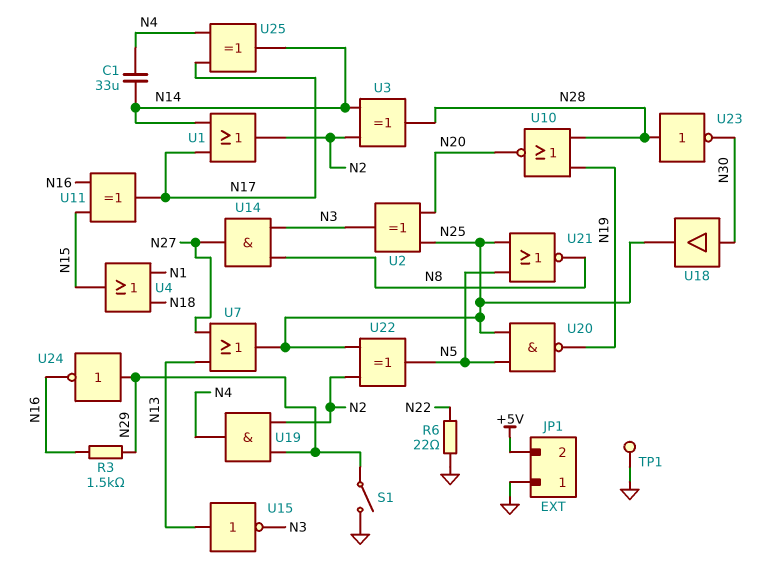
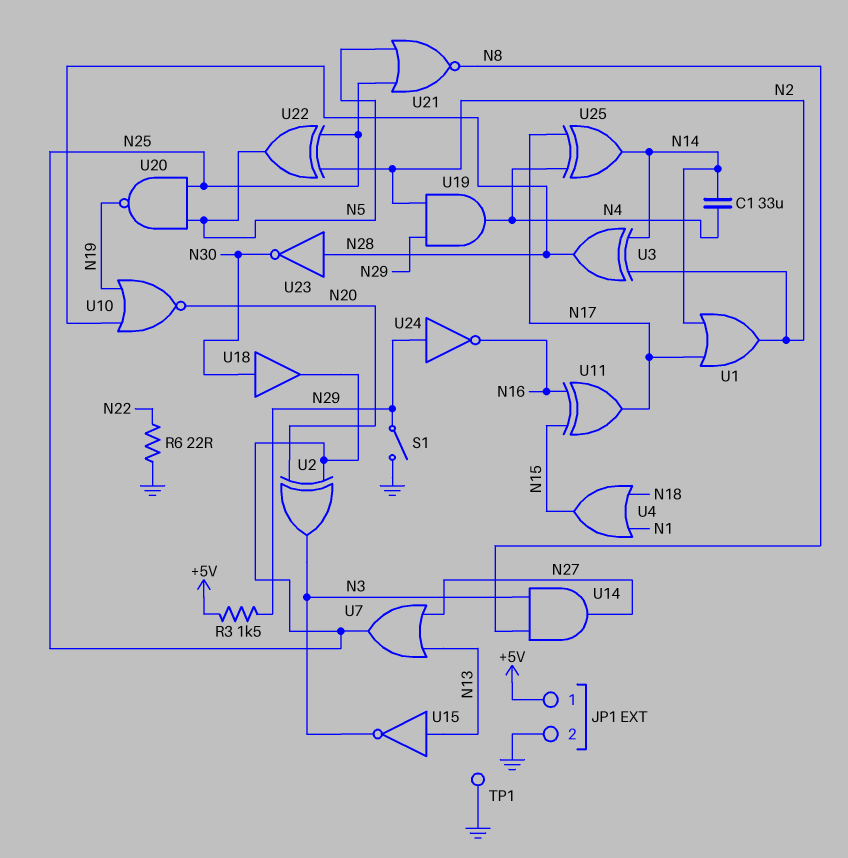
JP1 pin 1: GND -> +5V
JP1 pin 2: +5V -> GND
R3: 1.5k (N16, N29) -> 1.5k (+5V, N29)

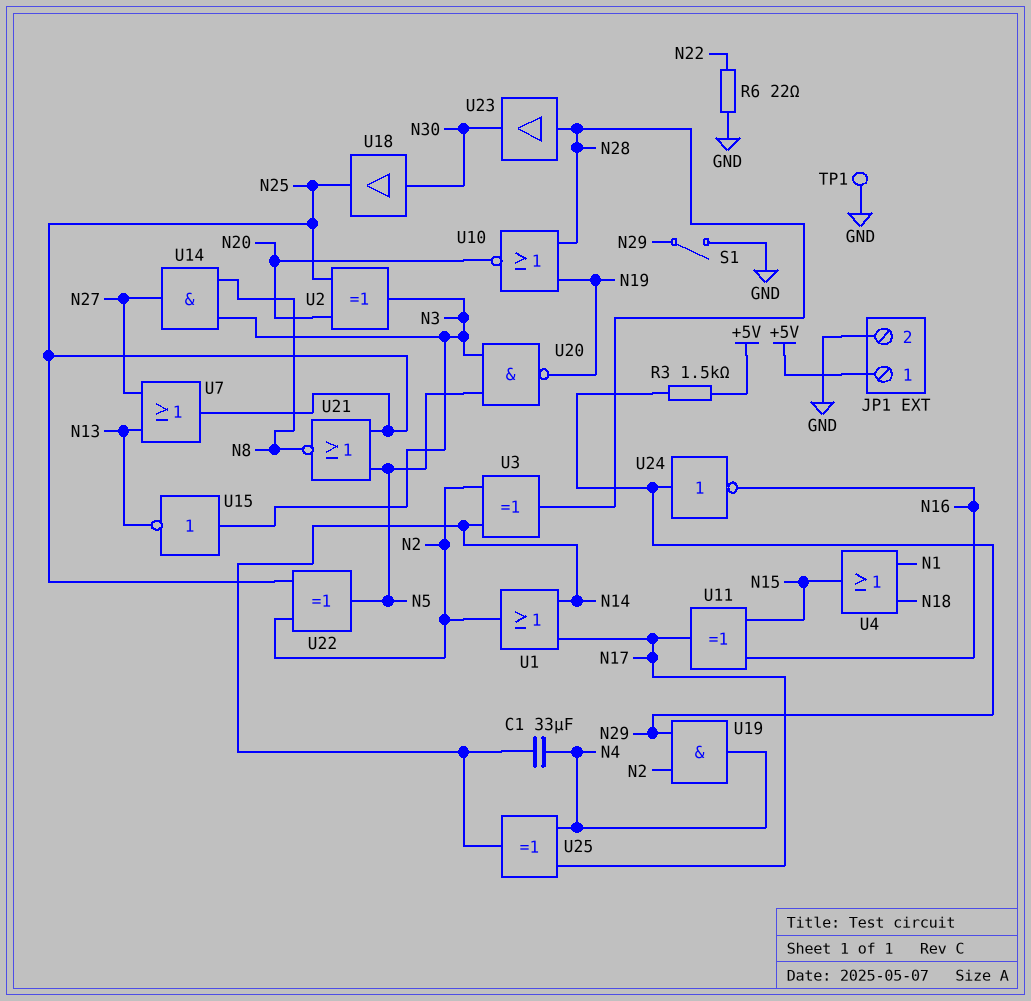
U15: NOT (in N13, out N3) -> NOT (in N3, out N13)
U20: NAND (in N5, in N25, out N19) -> NAND (in N3, in N5, out N19)
U23: NOT (in N28, out N30) -> buffer (in N28, out N30)

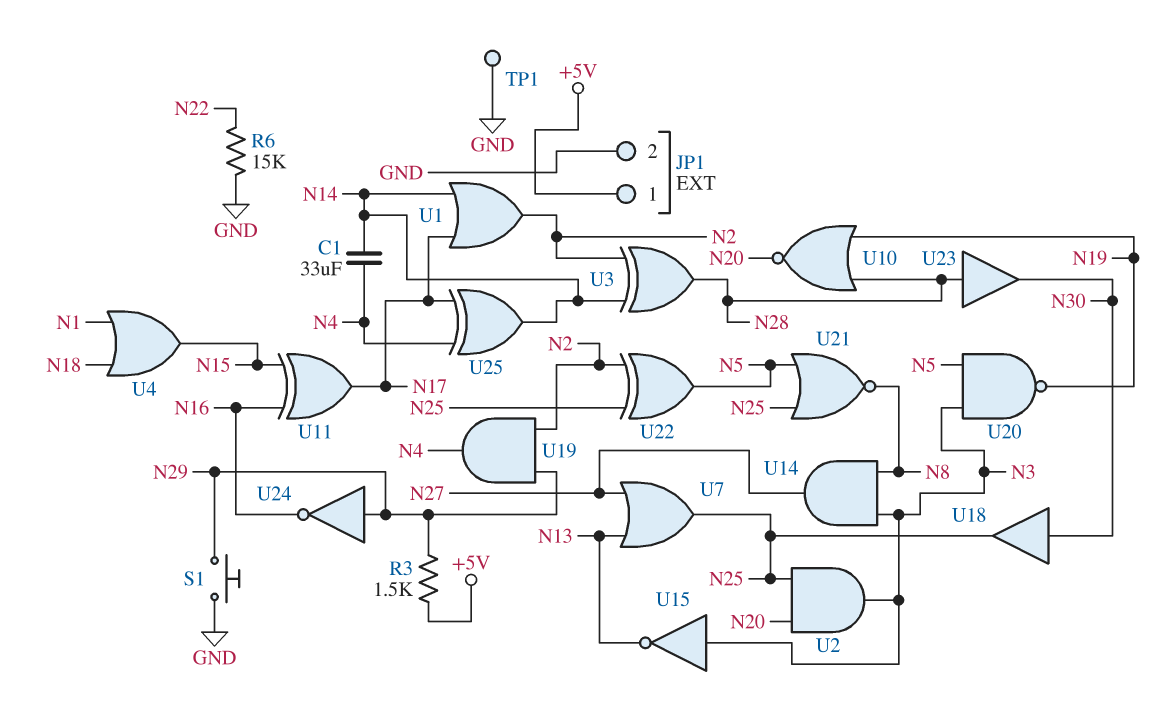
R6: 22 (GND, N22) -> 15k (GND, N22)
S1: switch (GND, N29) -> button (GND, N29)
U2: XOR (in N20, in N25, out N3) -> AND (in N20, in N25, out N3)

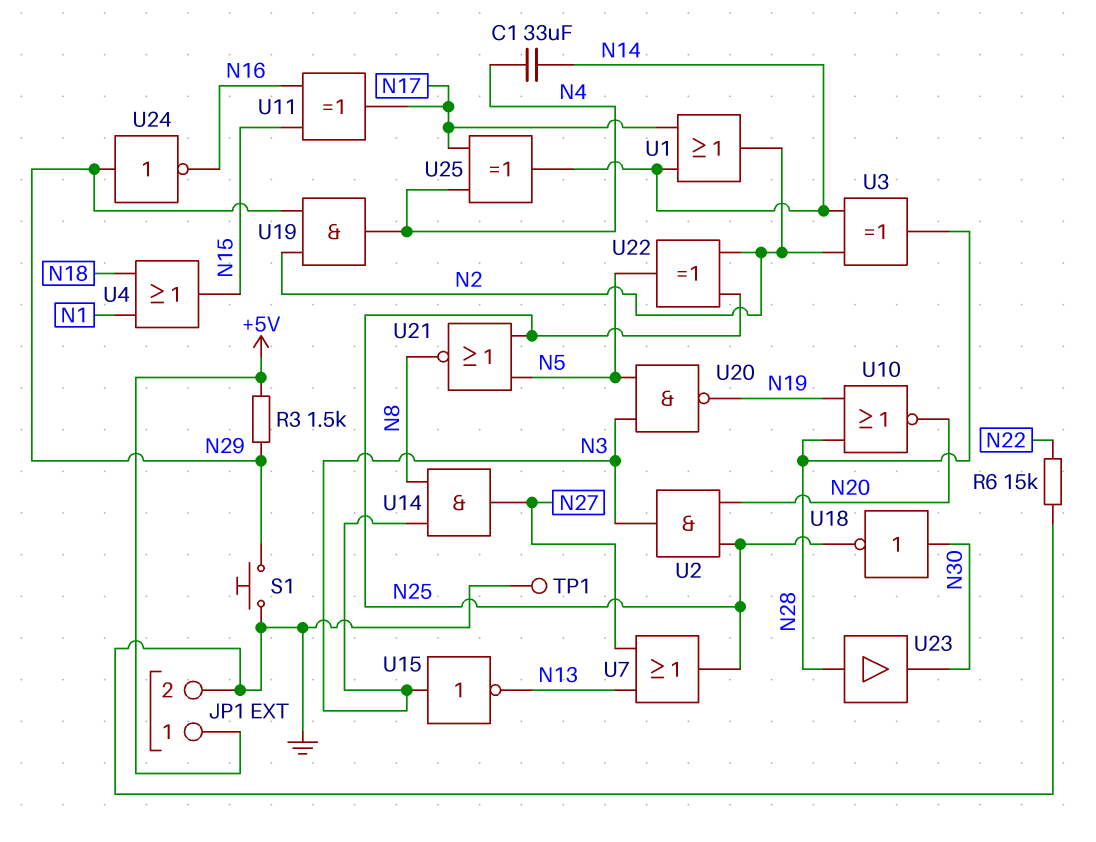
U18: buffer (in N30, out N25) -> NOT (in N30, out N25)

